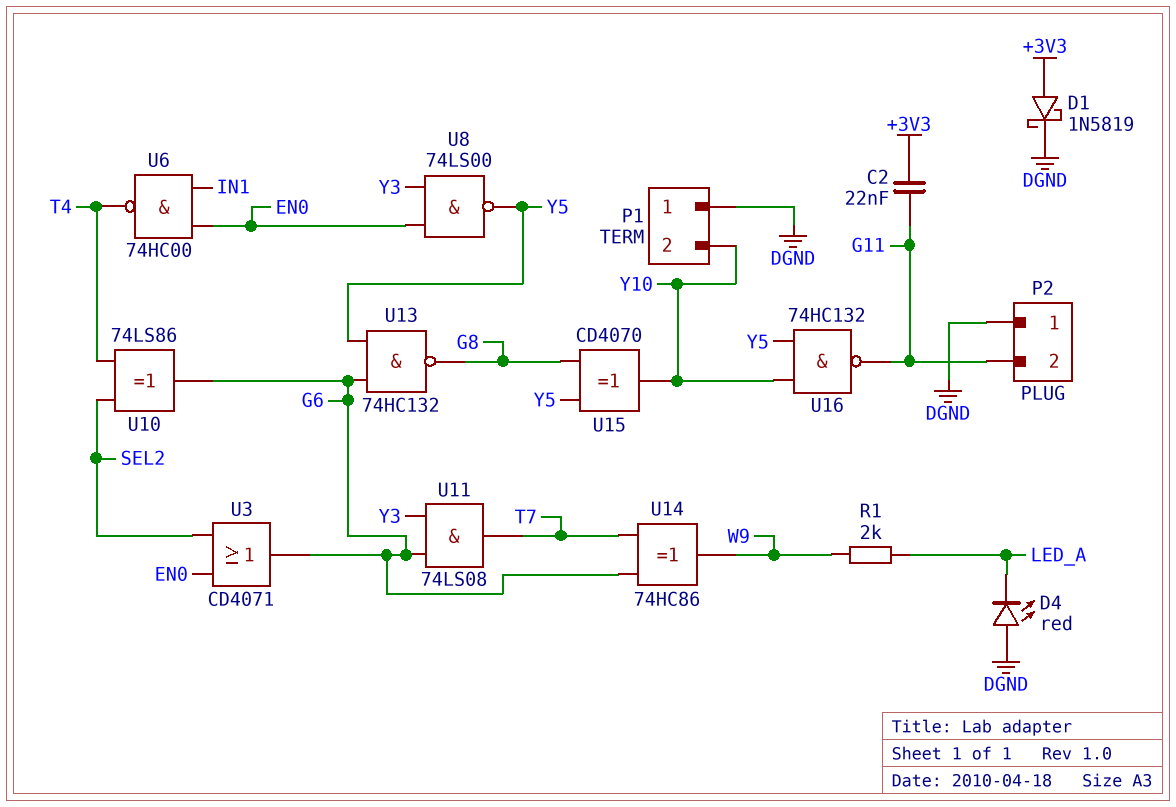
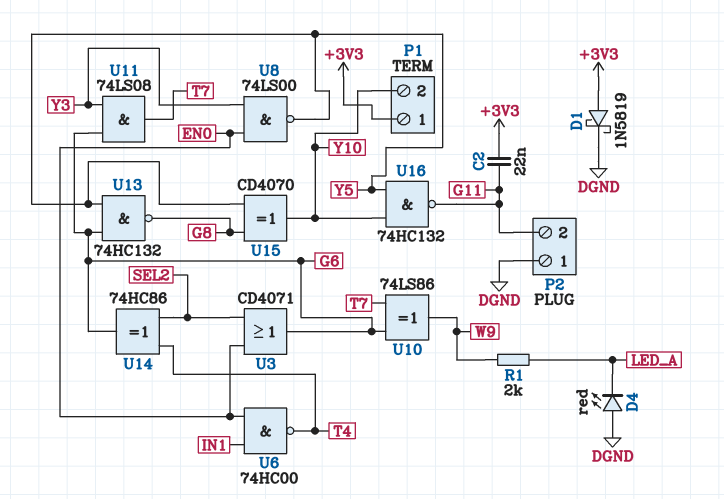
P1 pin 1: DGND -> +3V3
U10: XOR 74LS86 (in SEL2, in T4, out G6) -> XOR 74LS86 (in G6, in T7, out W9)
U14: XOR 74HC86 (in G6, in T7, out W9) -> XOR 74HC86 (in SEL2, in T4, out G6)

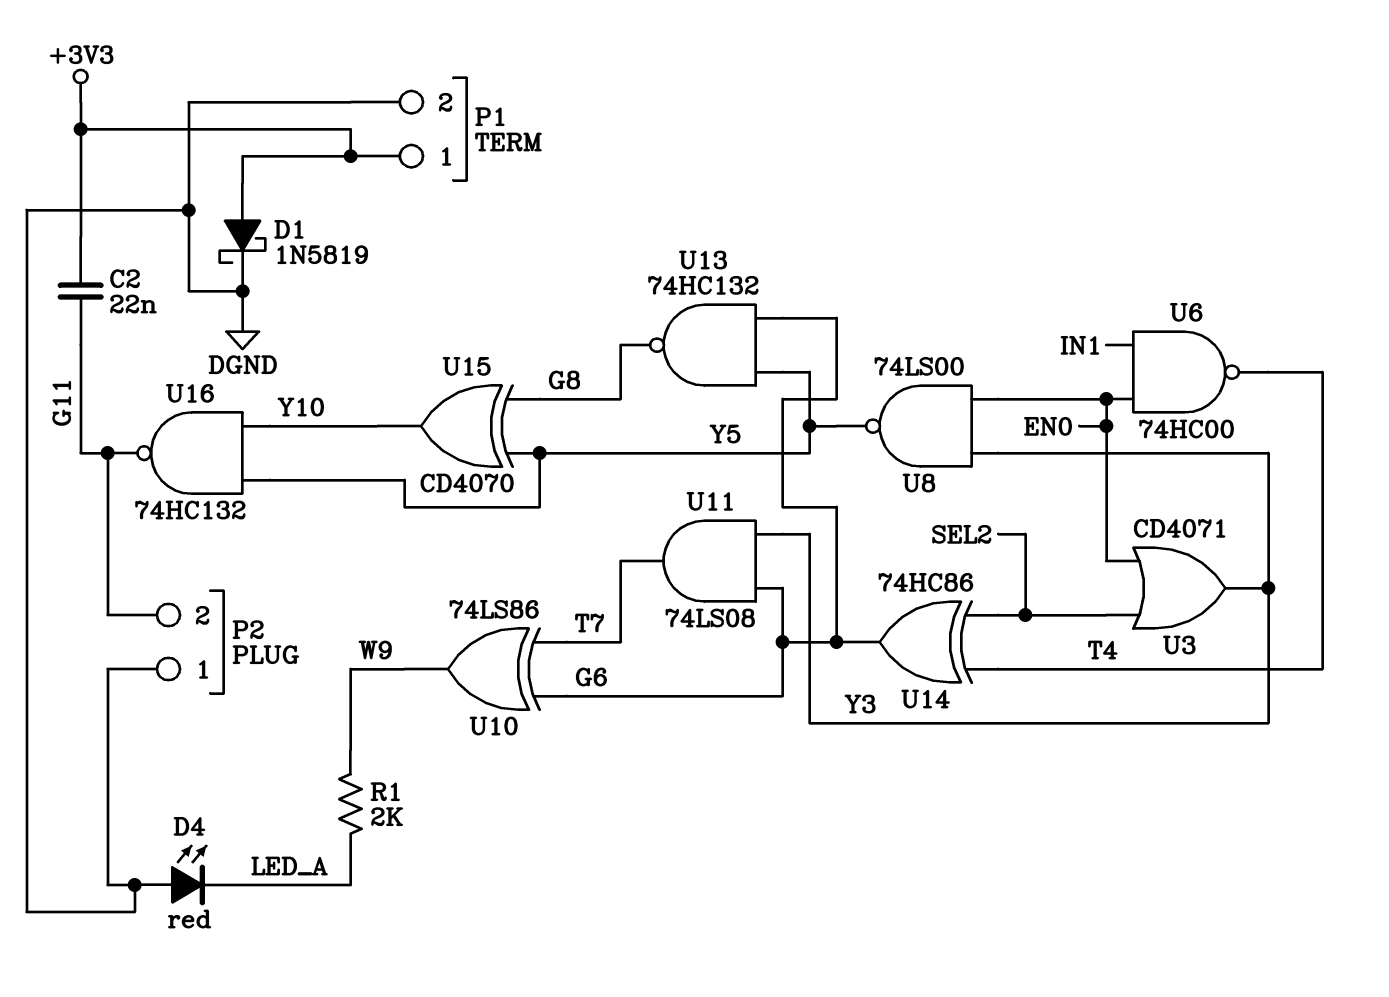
P1 pin 2: Y10 -> DGND
U3: OR CD4071 (in EN0, in SEL2, out G6) -> OR CD4071 (in EN0, in SEL2, out Y3)

